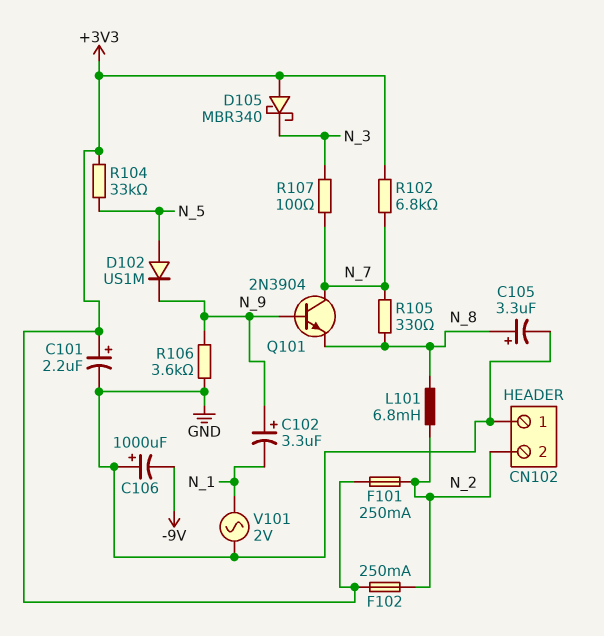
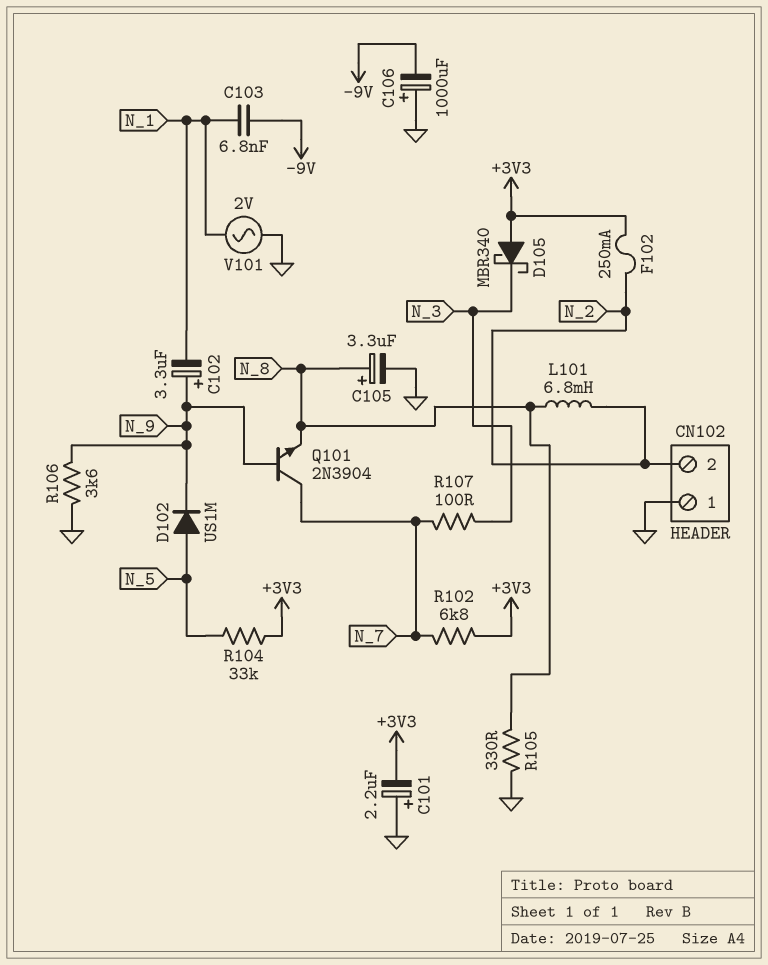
C101: 2.2uF (plus +3V3, minus GND) -> 2.2uF (plus GND, minus +3V3)
C103: none -> 6.8nF (-9V, N_1)
F101: 250mA (+3V3, N_2) -> none
R105: 330 (N_7, N_8) -> 330 (GND, N_8)

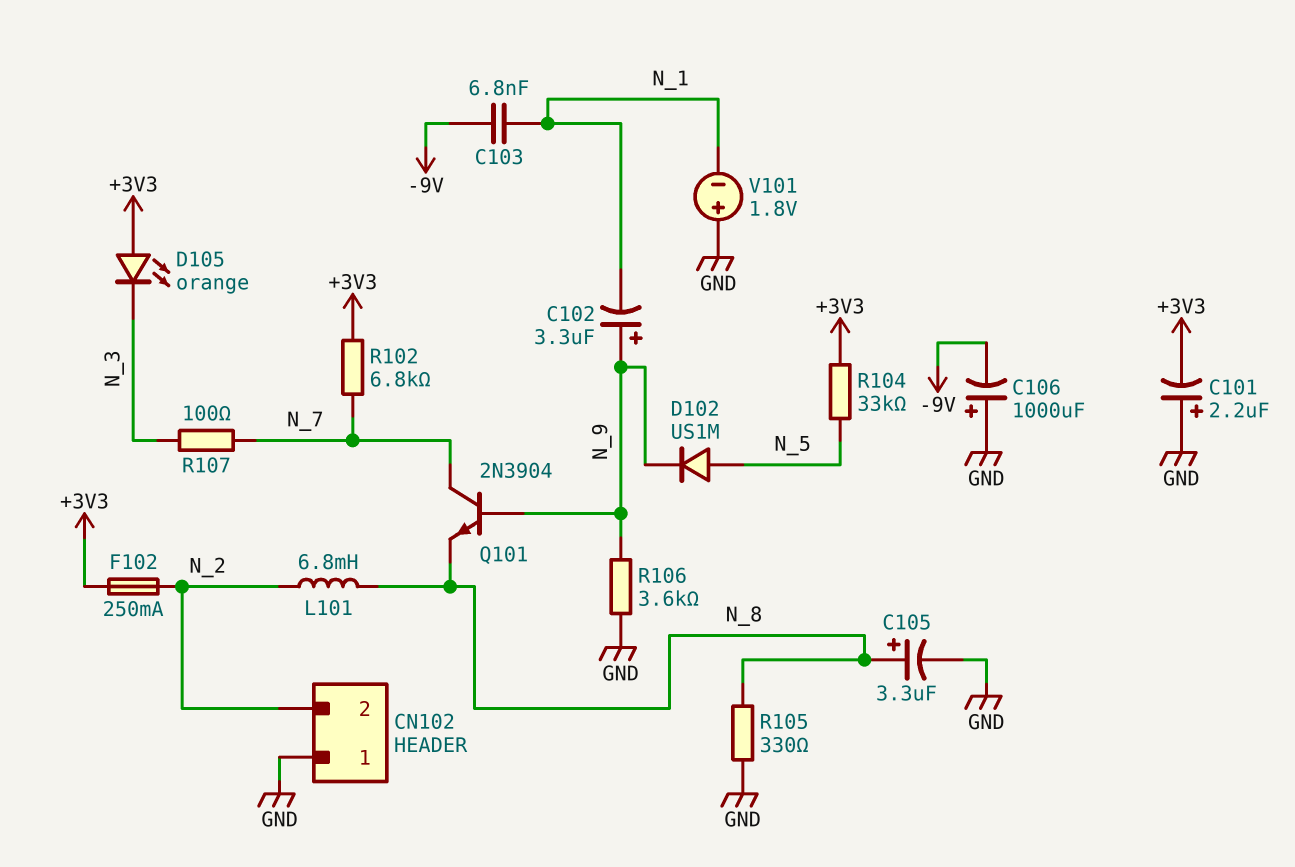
D105: schottky MBR340 (A +3V3, K N_3) -> LED orange (A +3V3, K N_3)
V101: AC 2V (GND, N_1) -> 1.8V (plus GND, minus N_1)

